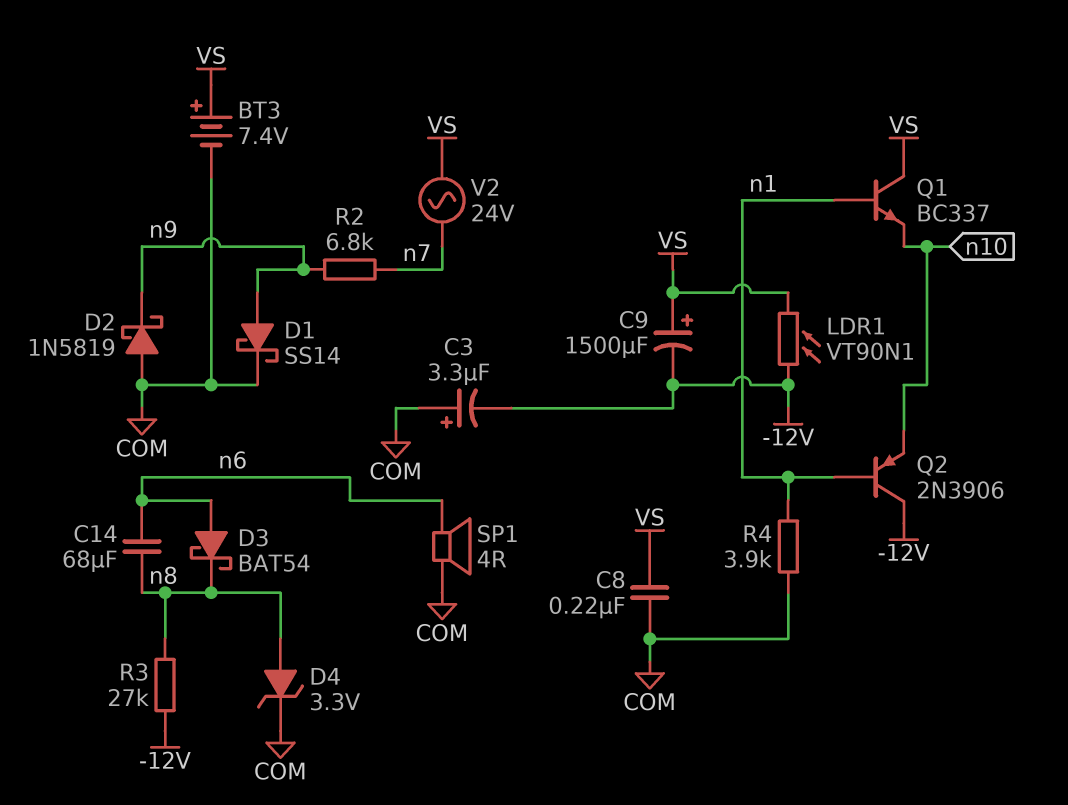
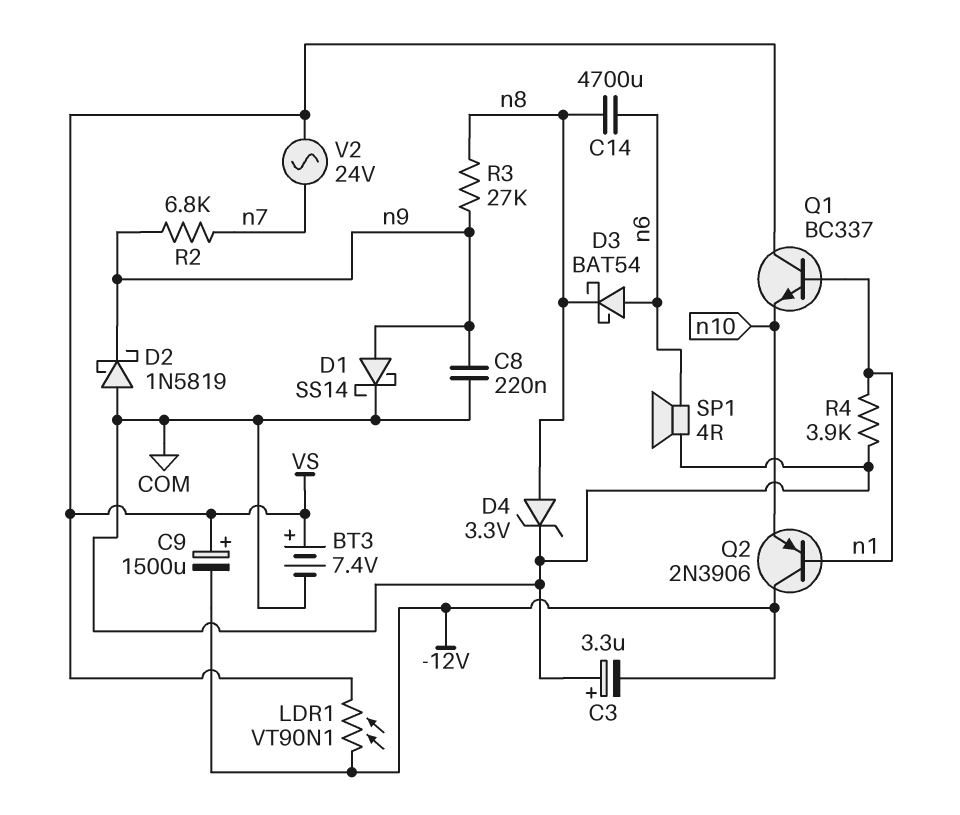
C8: 220nF (COM, VS) -> 220nF (COM, n9)
C14: 68uF (n6, n8) -> 4700uF (n6, n8)
R3: 27k (-12V, n8) -> 27k (n8, n9)

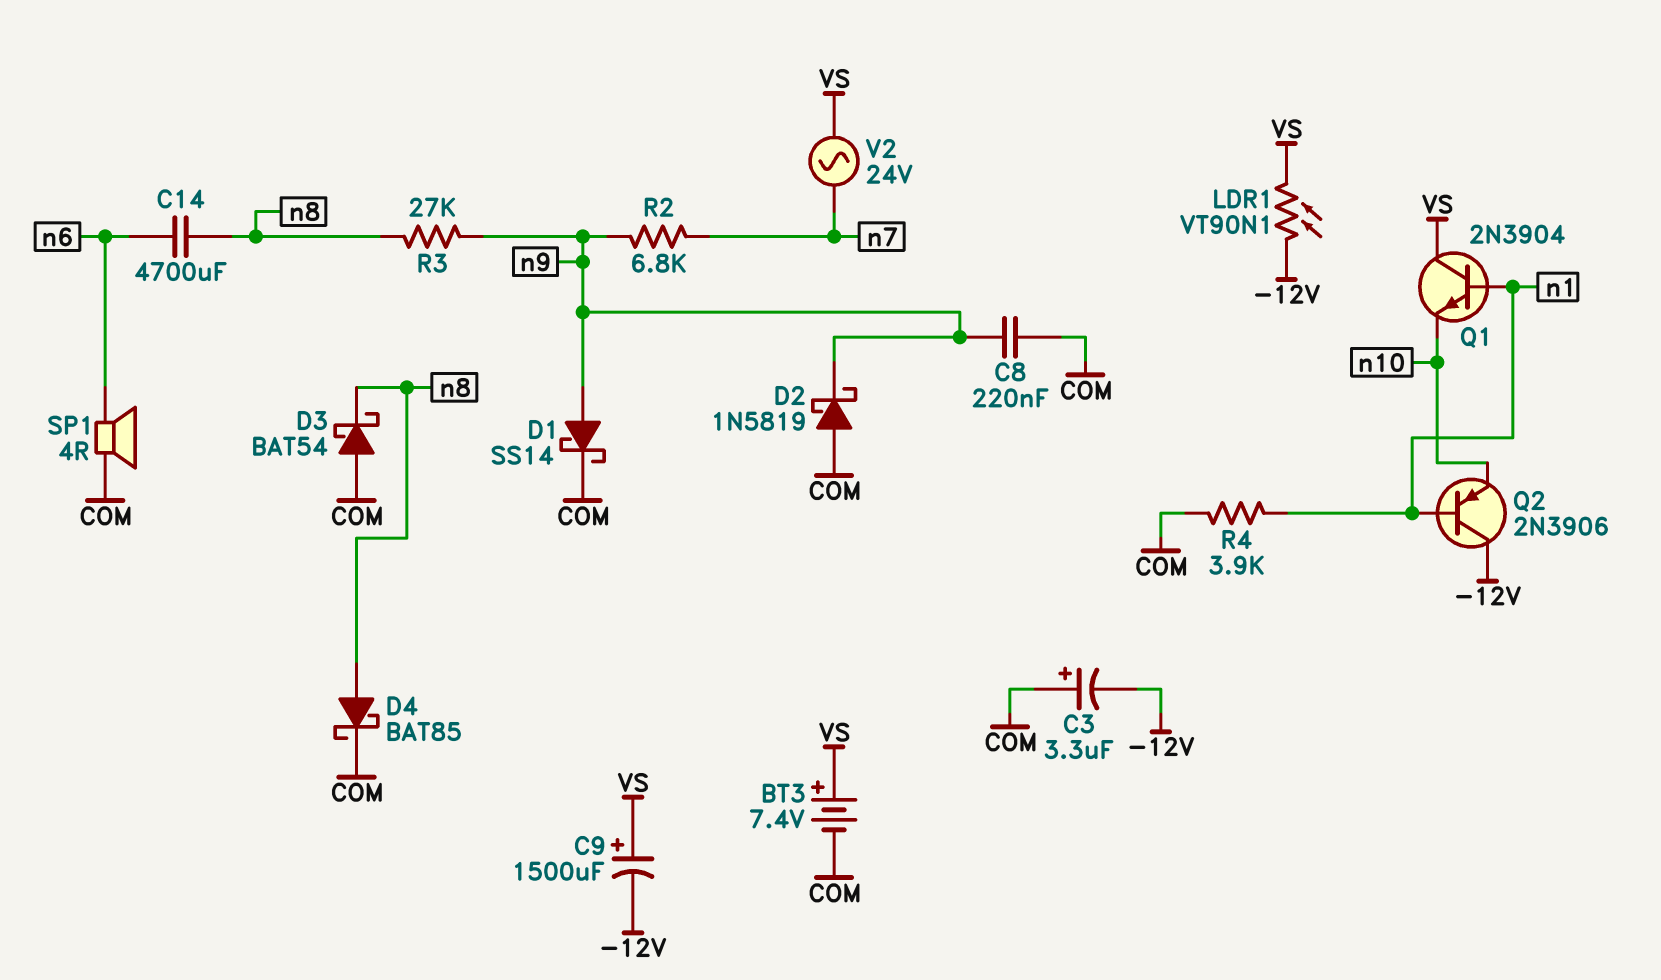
D3: schottky BAT54 (A n6, K n8) -> schottky BAT54 (A COM, K n8)
D4: zener 3.3V (A n8, K COM) -> schottky BAT85 (A n8, K COM)
Q1: NPN BC337 (B n1, C VS, E n10) -> NPN 2N3904 (B n1, C VS, E n10)

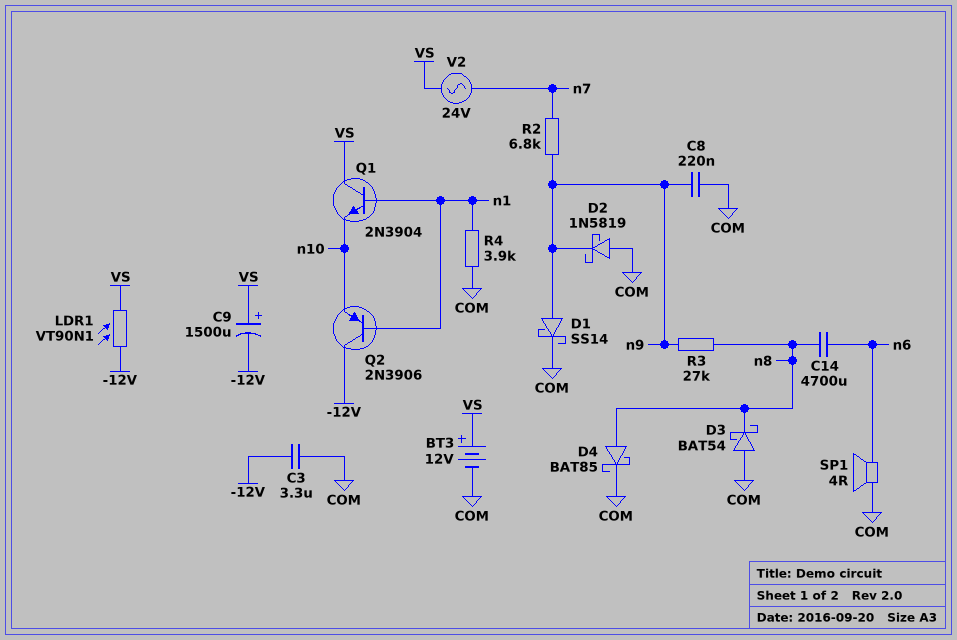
BT3: 7.4V (plus VS, minus COM) -> 12V (plus VS, minus COM)
C3: 3.3uF (plus COM, minus -12V) -> 3.3uF (-12V, COM)

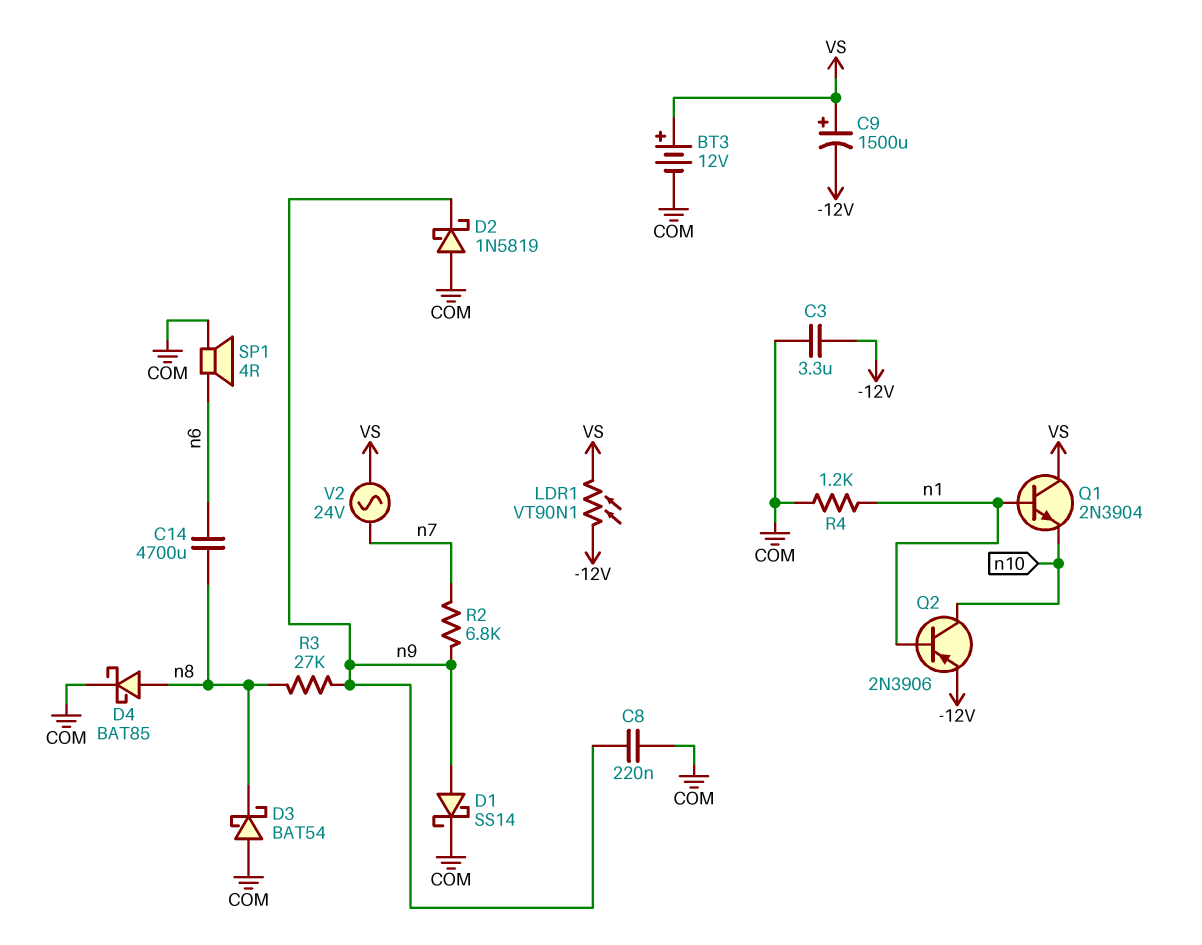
Q2: PNP 2N3906 (B n1, C -12V, E n10) -> PNP 2N3906 (B n1, C n10, E -12V)
R4: 3.9k (COM, n1) -> 1.2k (COM, n1)

